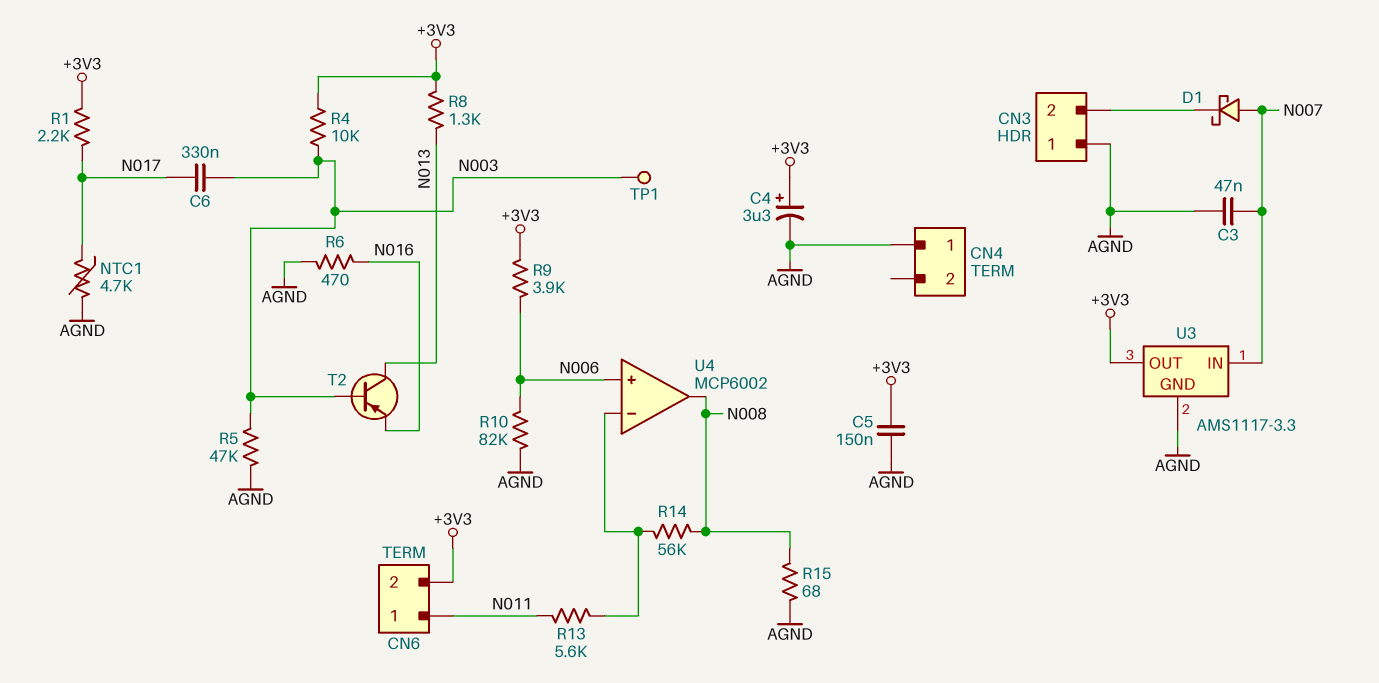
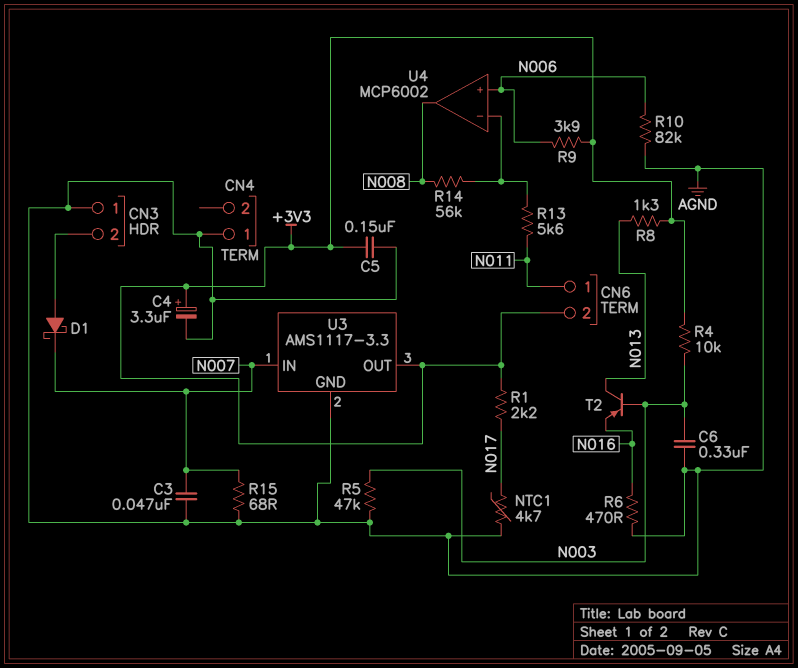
C6: 330nF (N003, N017) -> 330nF (AGND, N003)
D1: schottky (A N007, K CN3/2) -> schottky (A CN3/2, K N007)
R15: 68 (AGND, N008) -> 68 (AGND, N007)
TP1: test point (N003) -> none

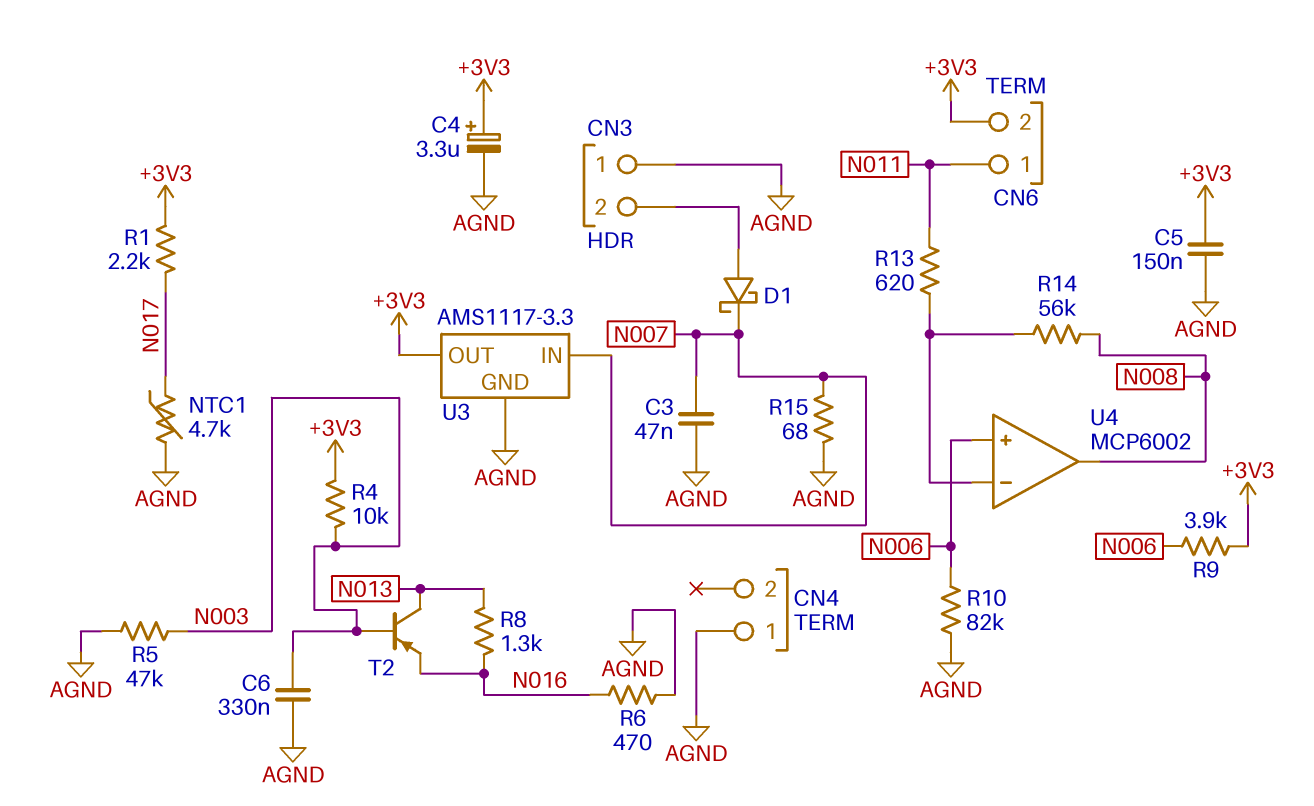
R8: 1.3k (+3V3, N013) -> 1.3k (N013, N016)
R13: 5.6k (N011, U4/in-) -> 620 (N011, U4/in-)

